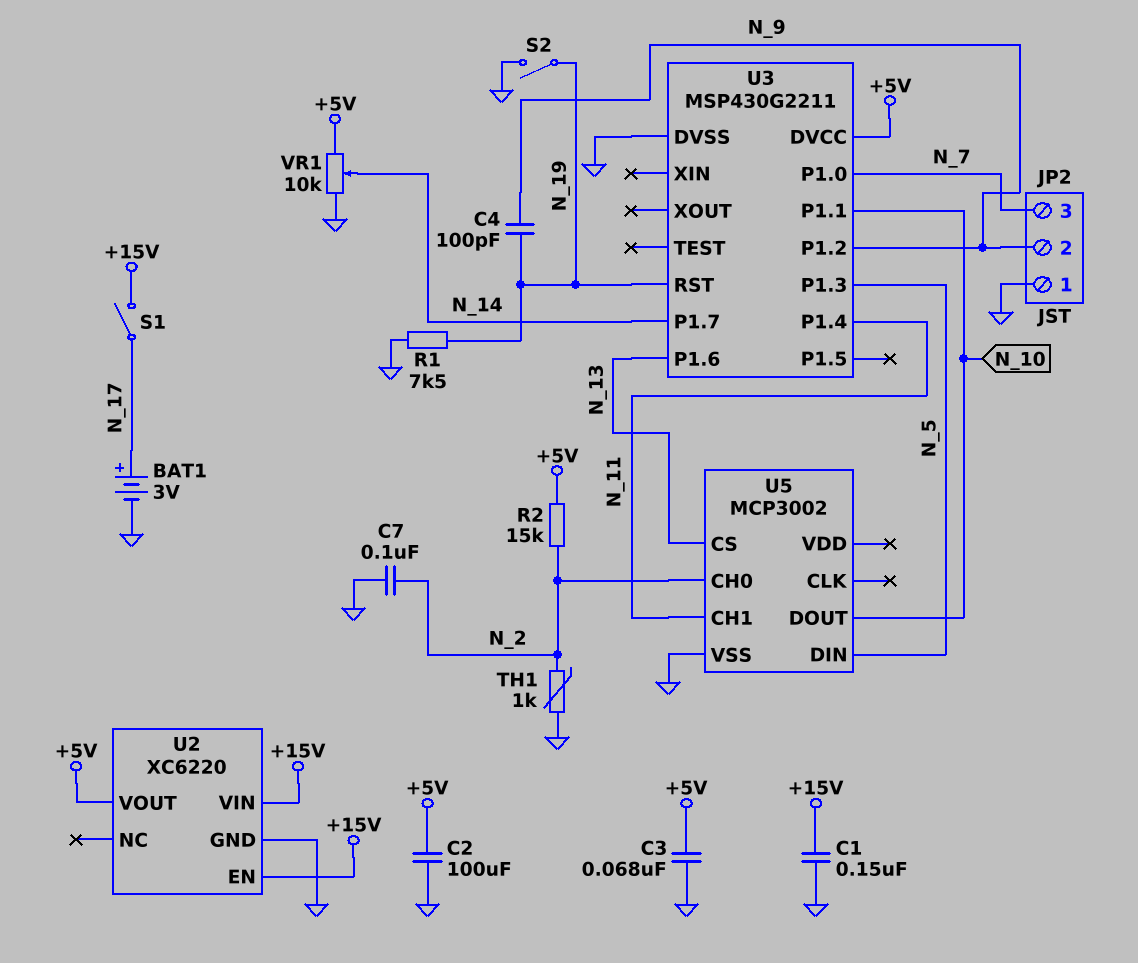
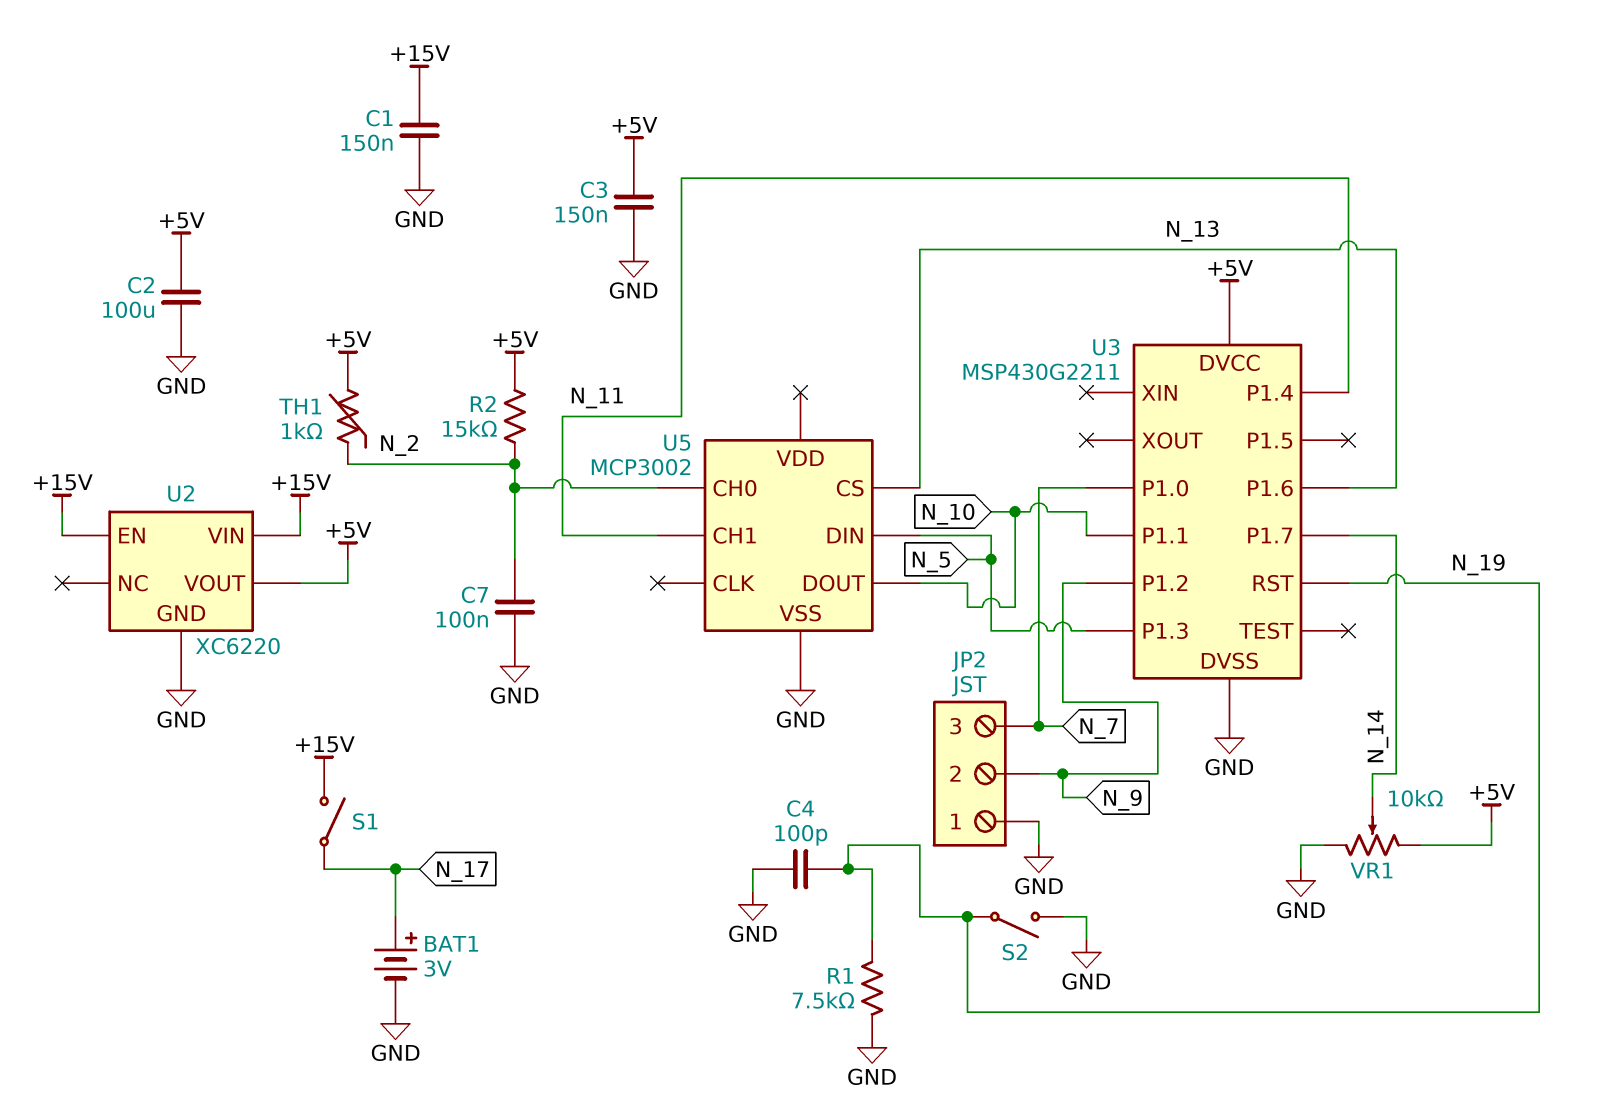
C3: 68nF (+5V, GND) -> 150nF (+5V, GND)
C4: 100pF (N_9, N_19) -> 100pF (GND, N_19)
TH1: 1k (GND, N_2) -> 1k (+5V, N_2)

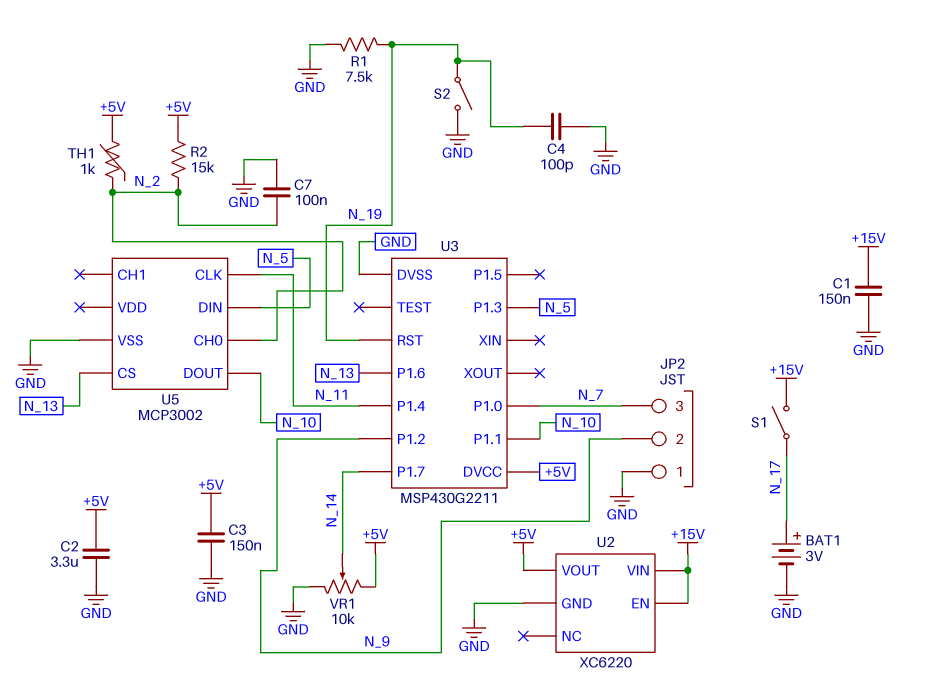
C2: 100uF (+5V, GND) -> 3.3uF (+5V, GND)
U5 pin CH1: N_11 -> none
U5 pin CLK: none -> N_11

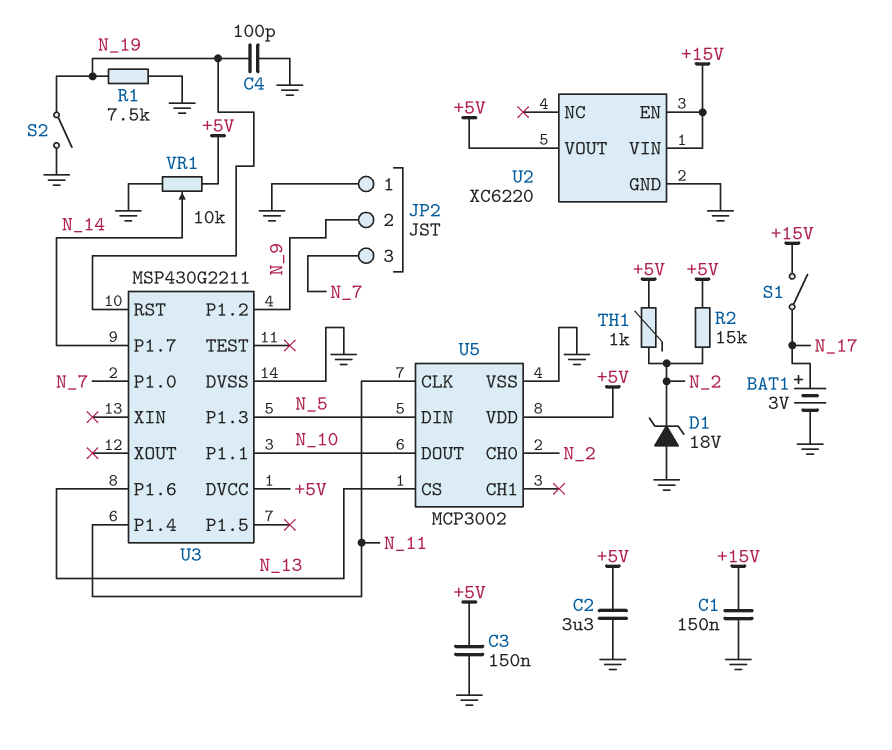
C7: 100nF (GND, N_2) -> none
D1: none -> zener 18V (A GND, K N_2)
U5 pin VDD: none -> +5V

